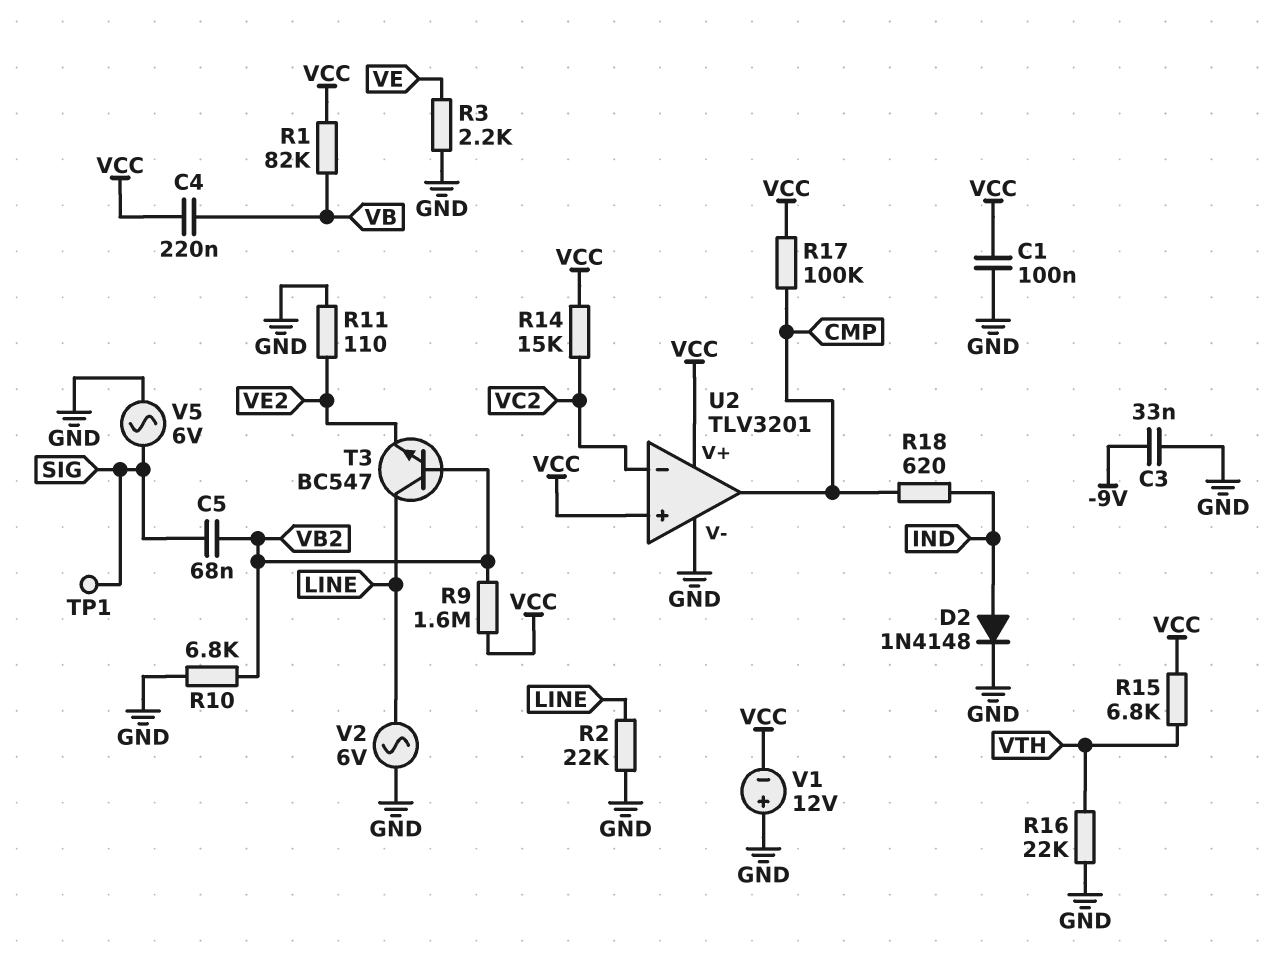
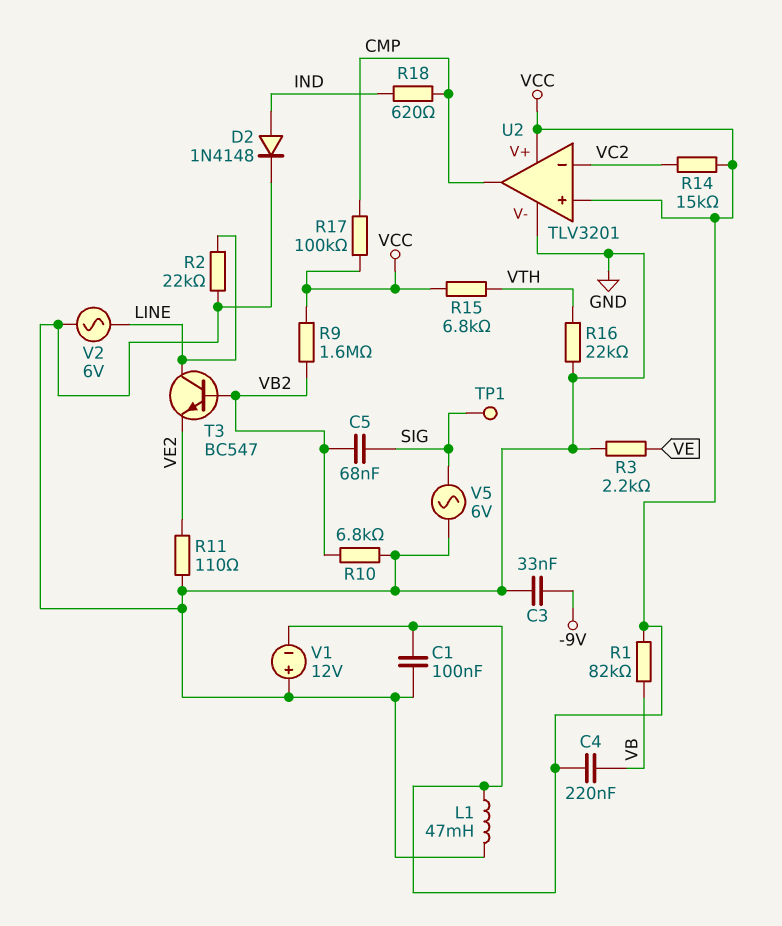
L1: none -> 47mH (GND, VCC)

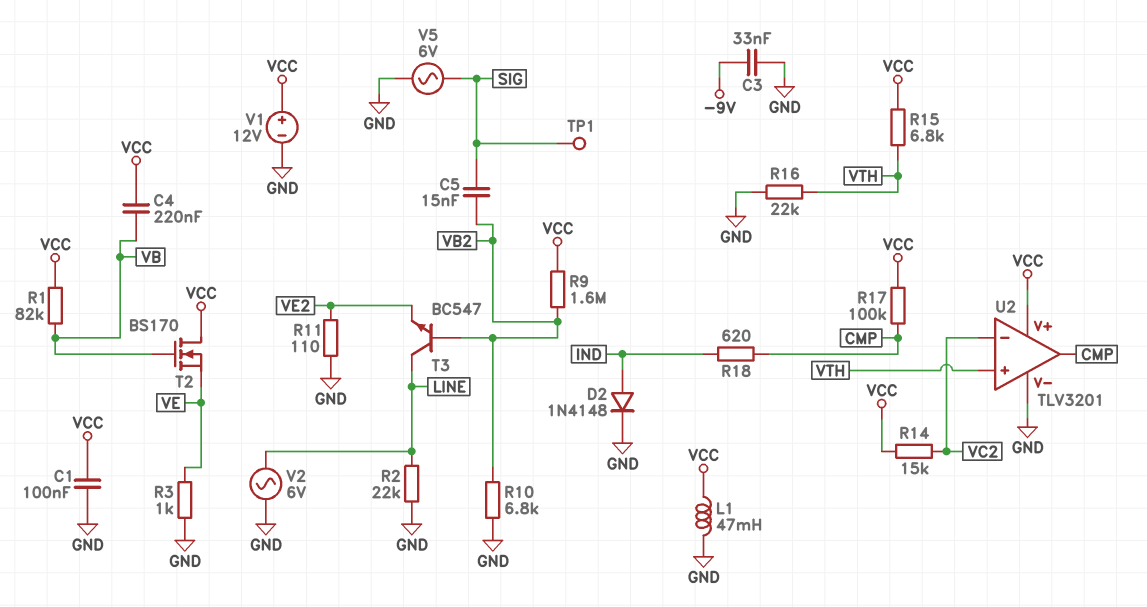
C5: 68nF (SIG, VB2) -> 15nF (SIG, VB2)
R3: 2.2k (GND, VE) -> 1k (GND, VE)
T2: none -> NMOS BS170 (G VB, D VCC, S VE)
U2 pin in+: VCC -> VTH
V1: 12V (plus GND, minus VCC) -> 12V (plus VCC, minus GND)

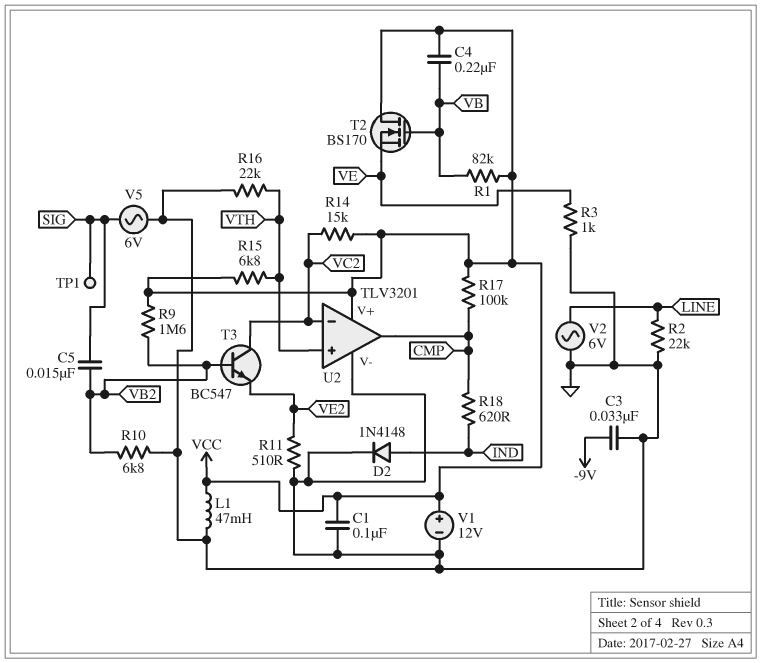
R11: 110 (GND, VE2) -> 510 (GND, VE2)
T3: NPN BC547 (B VB2, C LINE, E VE2) -> NPN BC547 (B VB2, C VC2, E VE2)

